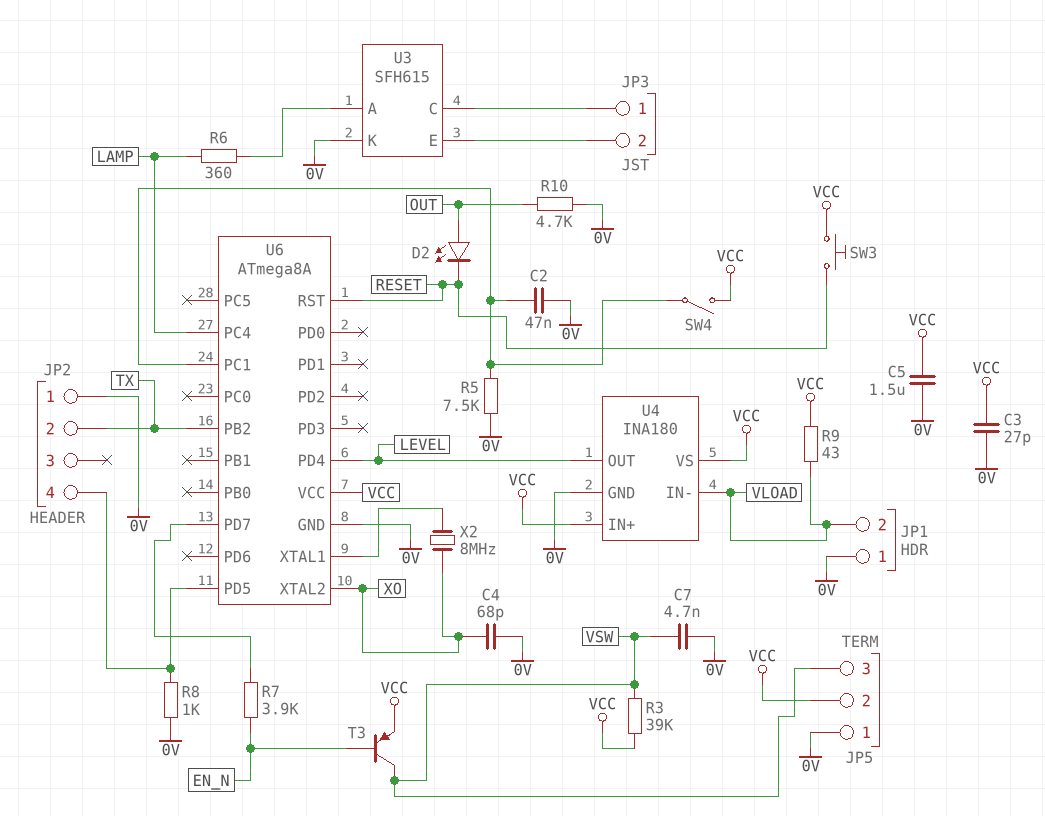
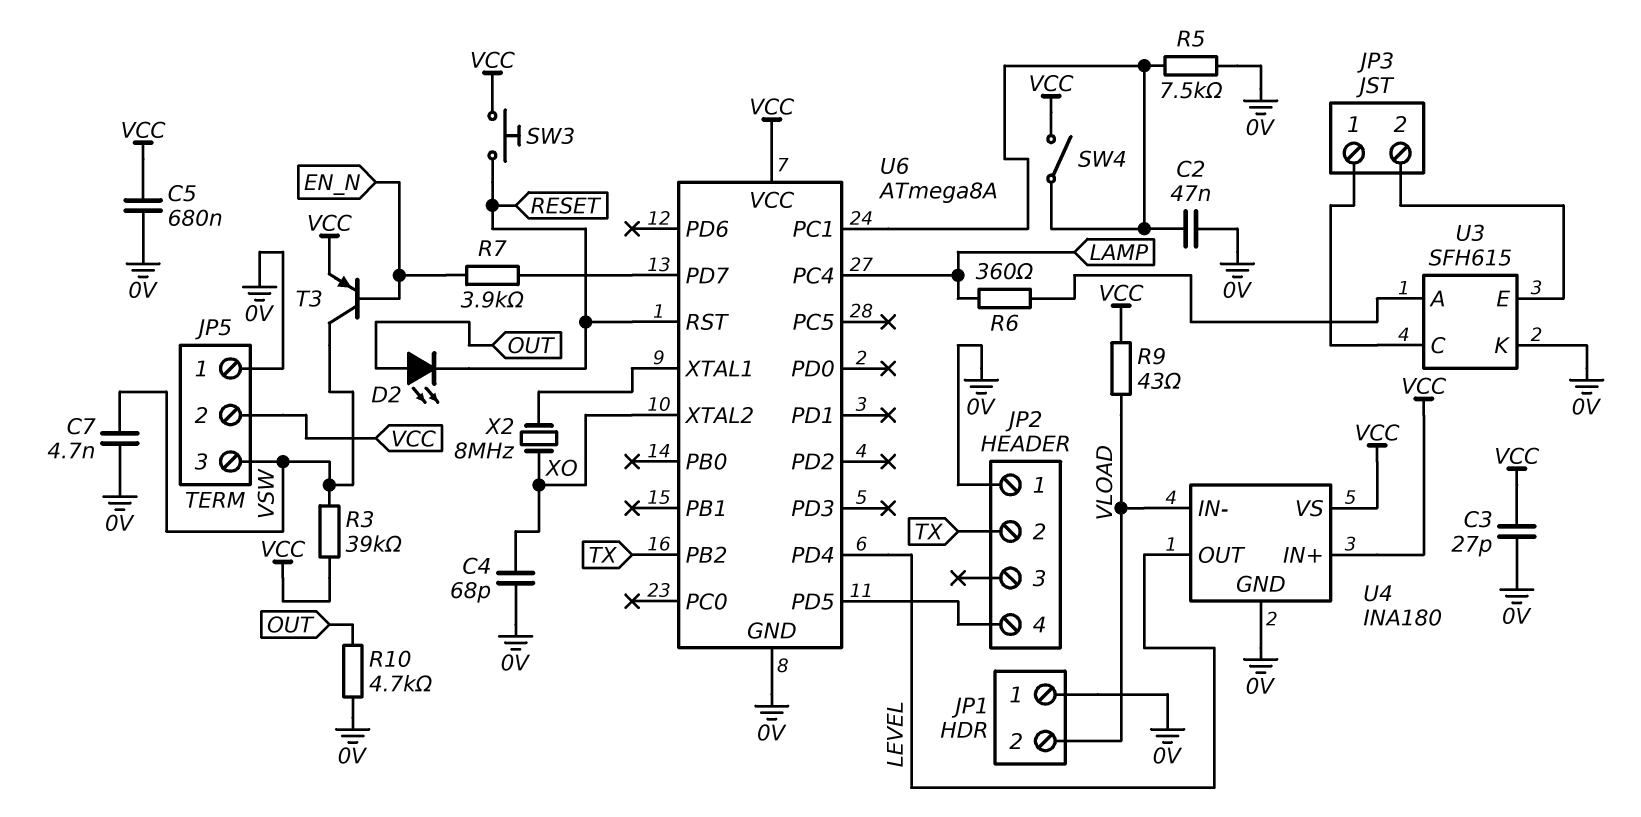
C5: 1.5uF (0V, VCC) -> 680nF (0V, VCC)
R8: 1k (0V, JP2/4) -> none

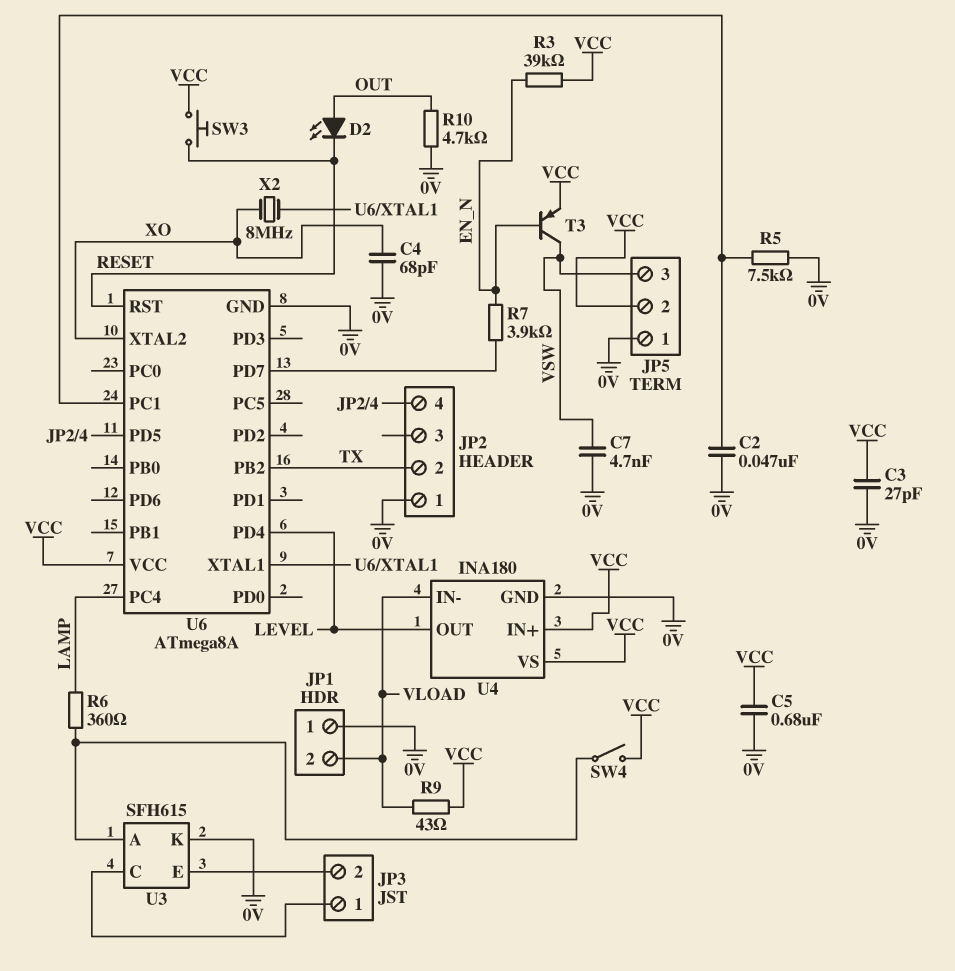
R3: 39k (VCC, VSW) -> 39k (EN_N, VCC)
SW4: switch (U6/PC1, VCC) -> switch (U3/A, VCC)

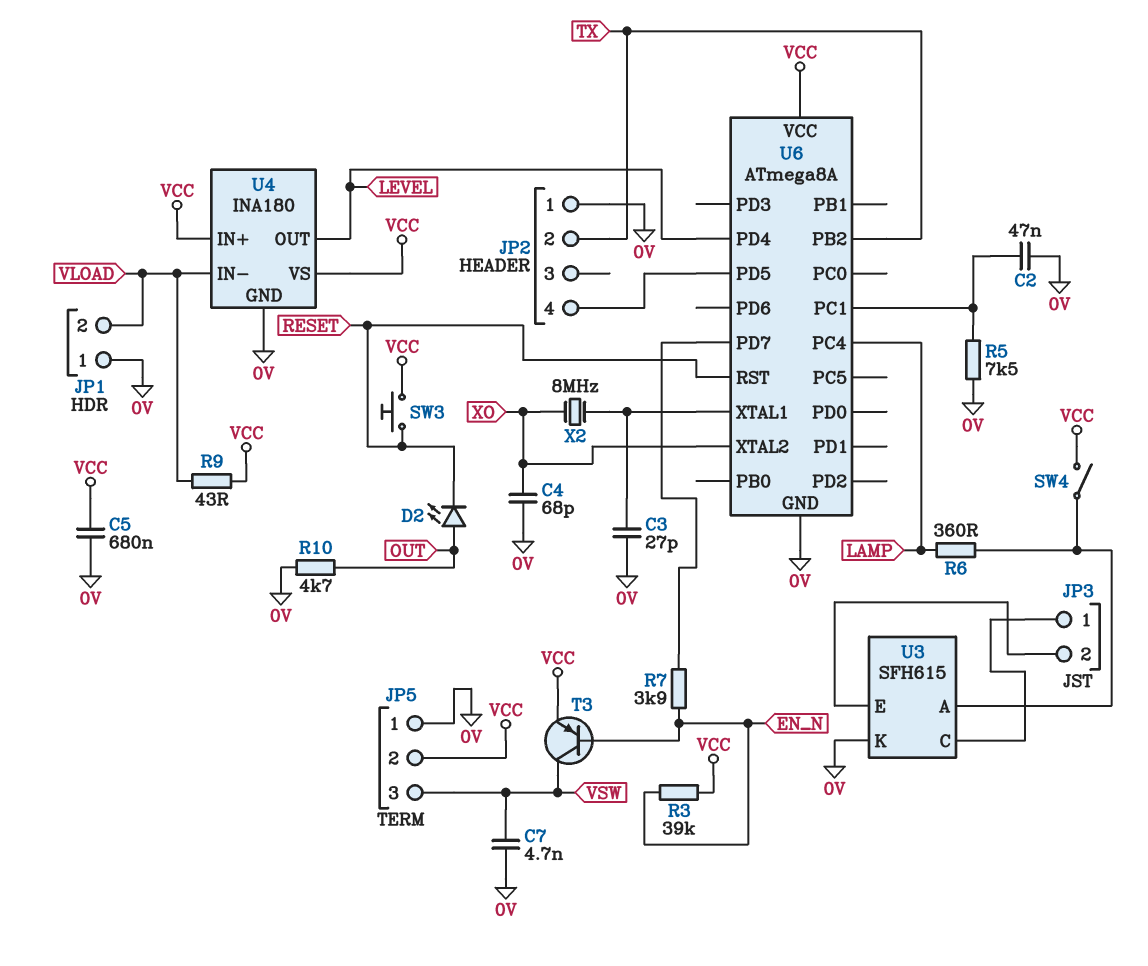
C3: 27pF (0V, VCC) -> 27pF (0V, U6/XTAL1)

